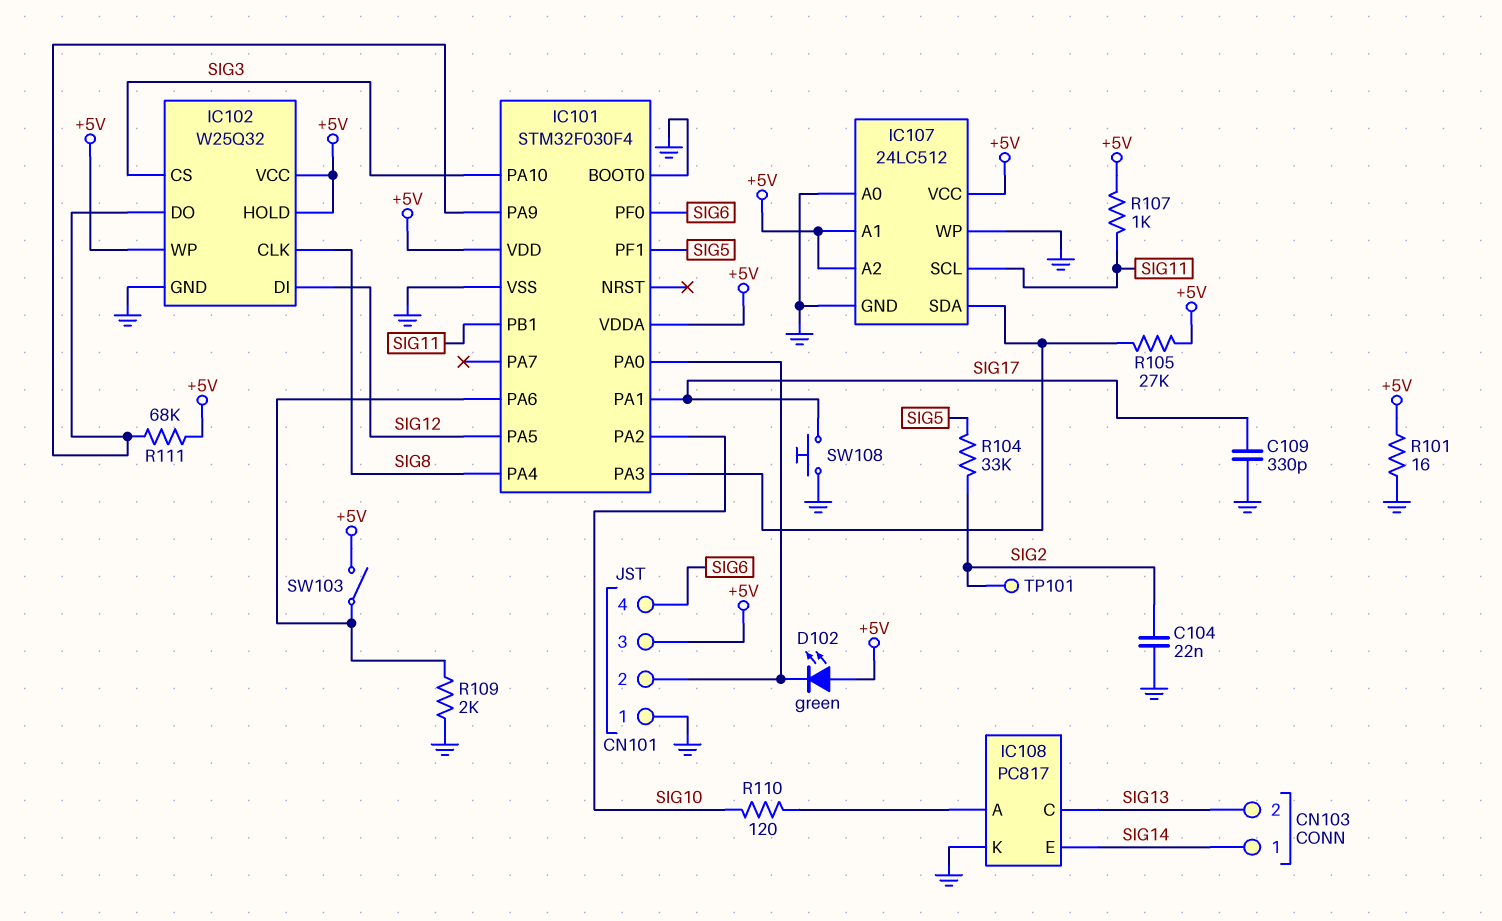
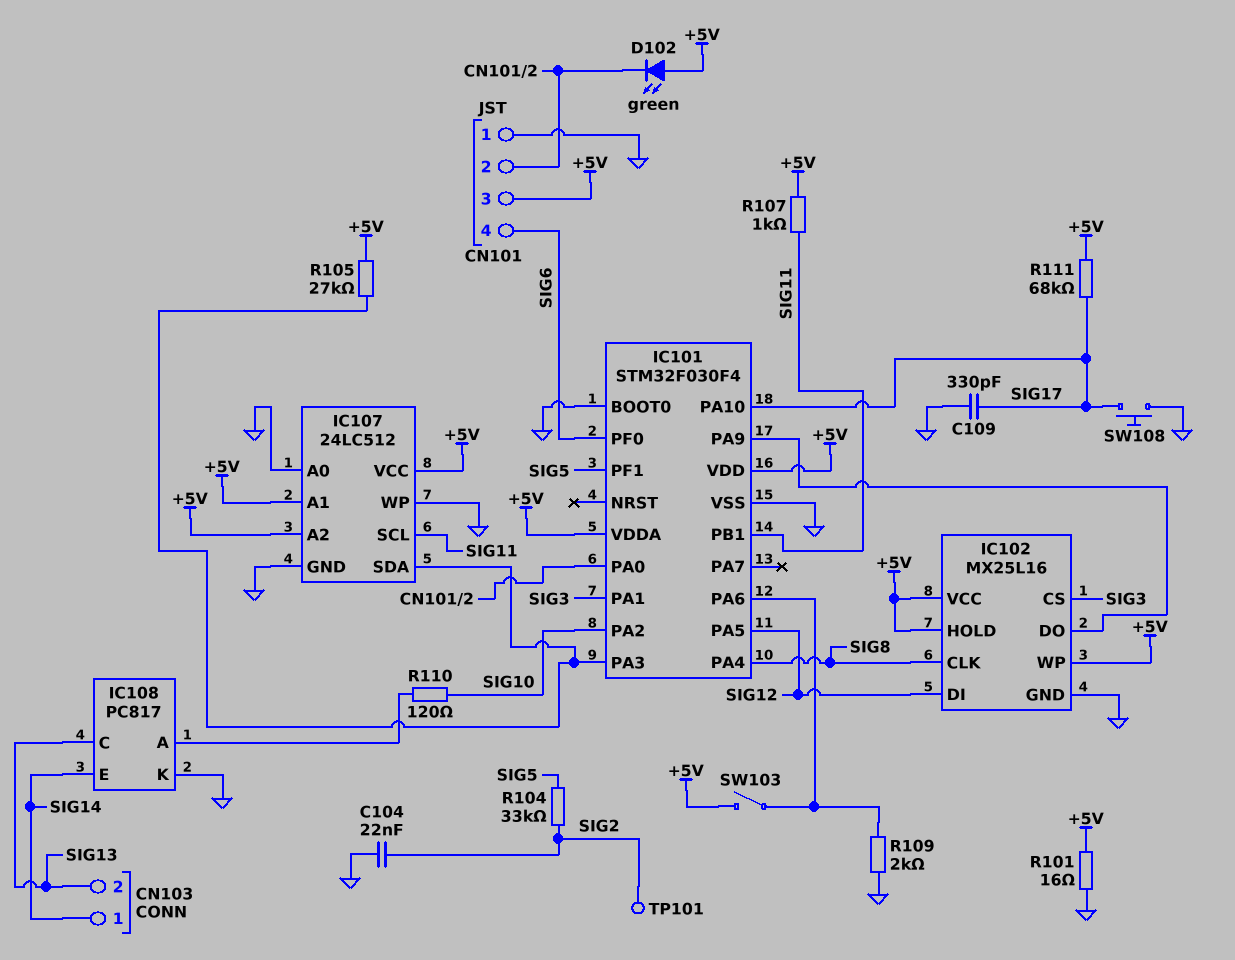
IC101 pin PA1: SIG17 -> SIG3
IC101 pin PA10: SIG3 -> SIG17
IC102: W25Q32 -> MX25L16
R111: 68k (+5V, IC101/PA9) -> 68k (+5V, SIG17)

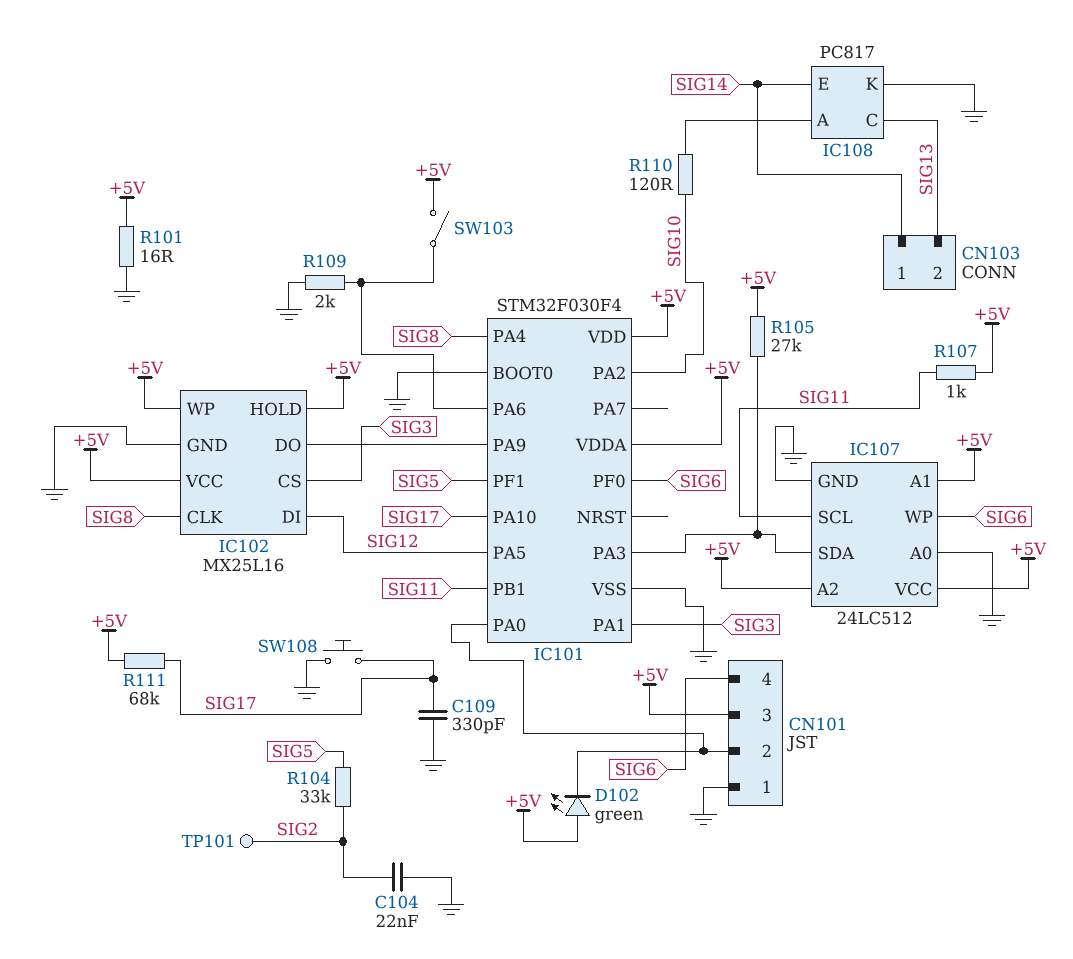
IC107 pin WP: GND -> SIG6

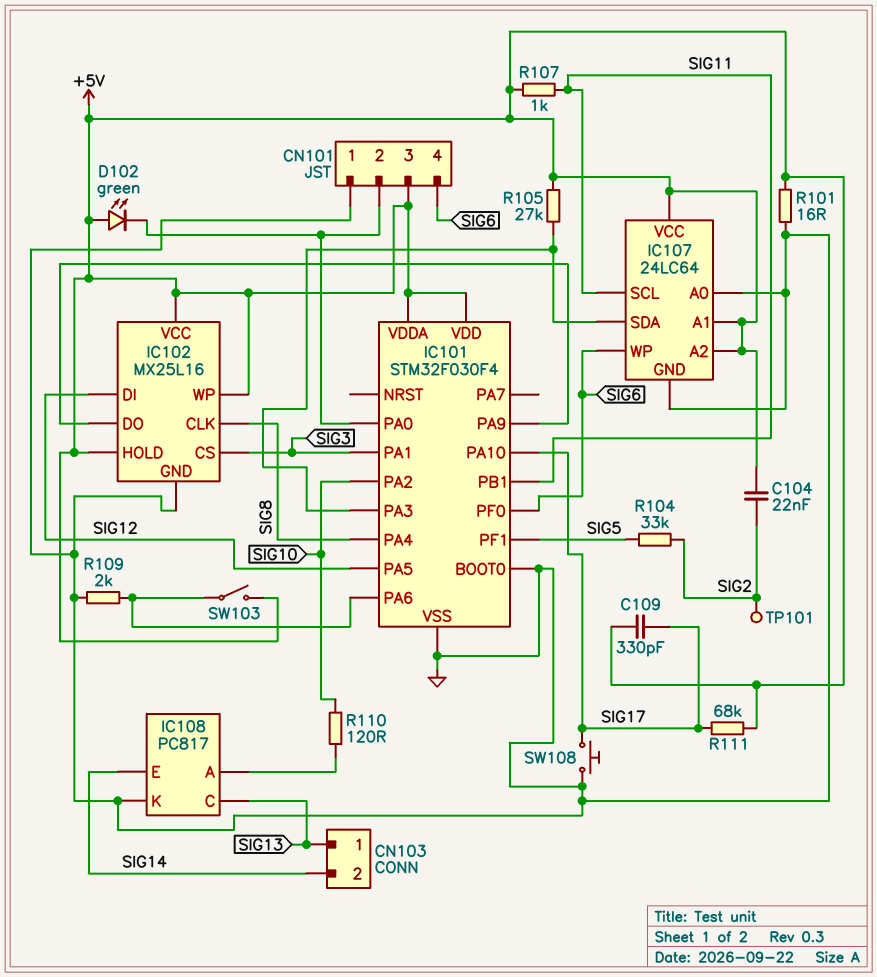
C104: 22nF (GND, SIG2) -> 22nF (+5V, SIG2)
C109: 330pF (GND, SIG17) -> 330pF (+5V, SIG17)
CN103 pin 1: SIG14 -> SIG13
CN103 pin 2: SIG13 -> SIG14
IC107: 24LC512 -> 24LC64

